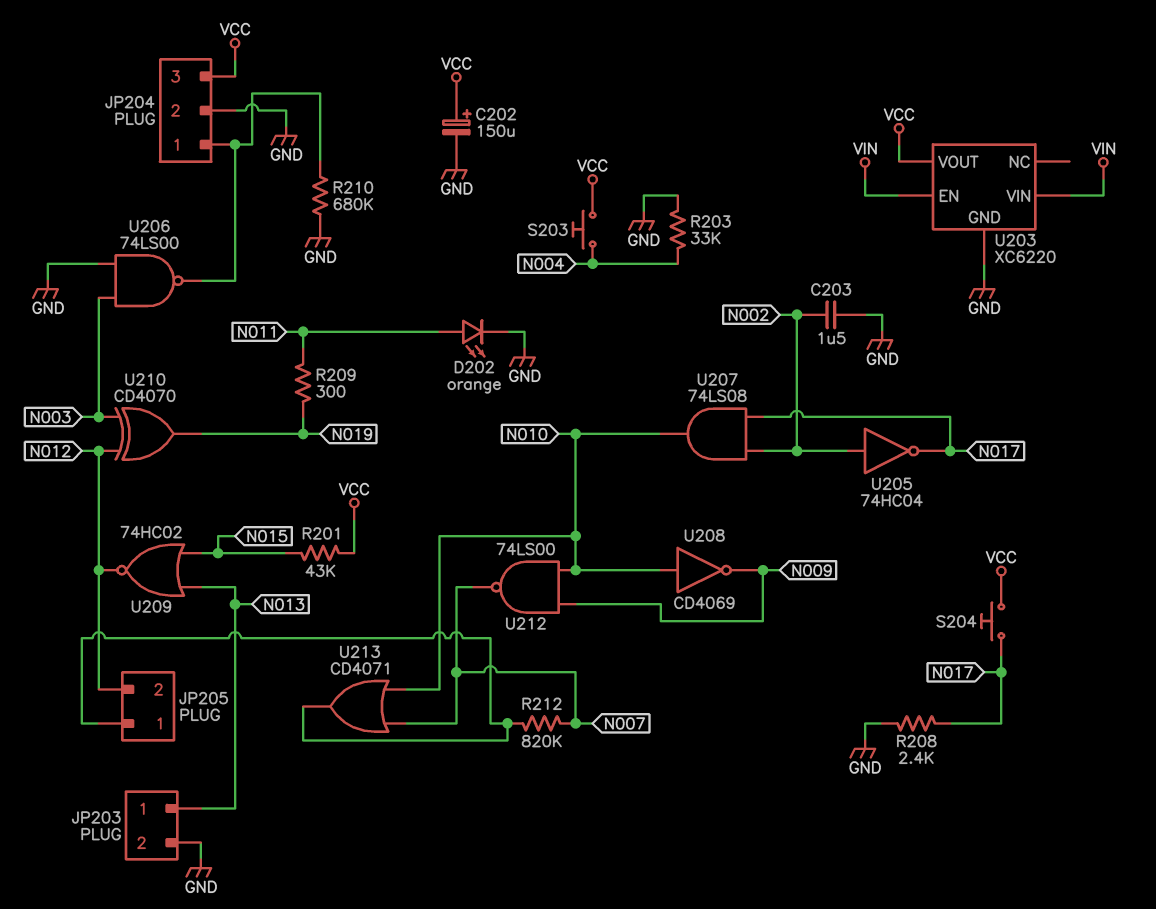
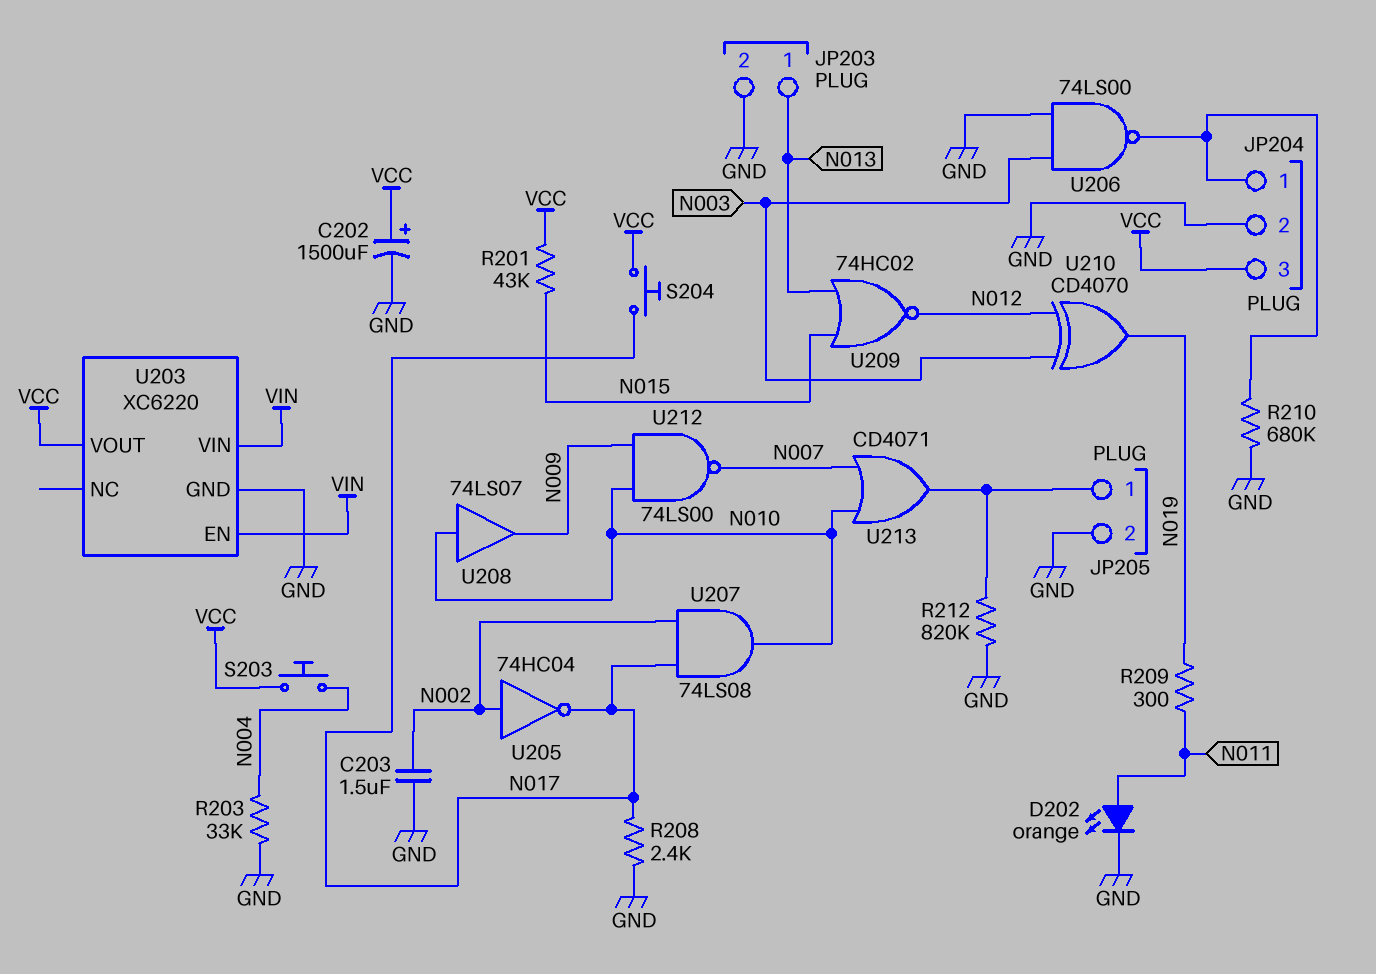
C202: 150uF (plus VCC, minus GND) -> 1500uF (plus VCC, minus GND)
JP205 pin 2: N012 -> GND
R212: 820k (JP205/1, N007) -> 820k (GND, JP205/1)
U208: NOT CD4069 (in N010, out N009) -> buffer 74LS07 (in N010, out N009)

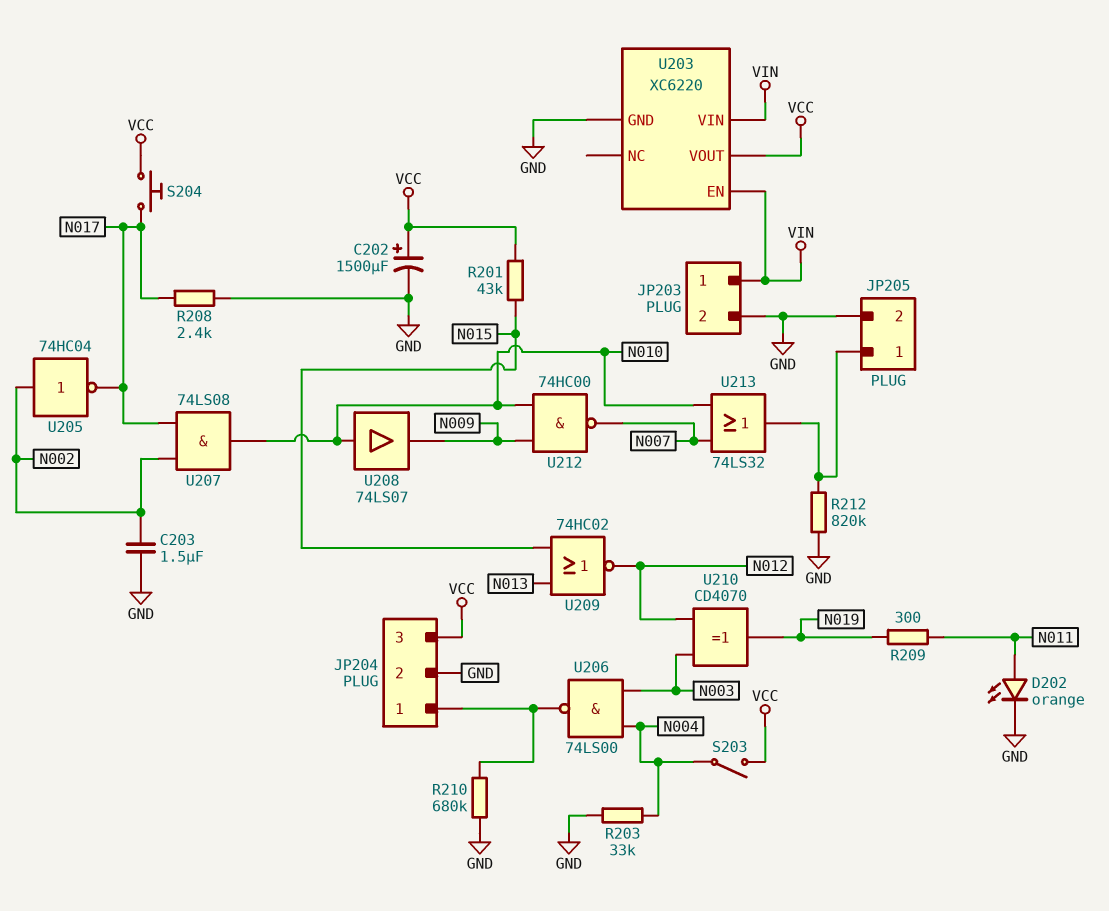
JP203 pin 1: N013 -> VIN
S203: button (N004, VCC) -> switch (N004, VCC)
U206: NAND 74LS00 (in GND, in N003, out JP204/1) -> NAND 74LS00 (in N003, in N004, out JP204/1)
U212: NAND 74LS00 (in N009, in N010, out N007) -> NAND 74HC00 (in N009, in N010, out N007)
U213: OR CD4071 (in N007, in N010, out JP205/1) -> OR 74LS32 (in N007, in N010, out JP205/1)

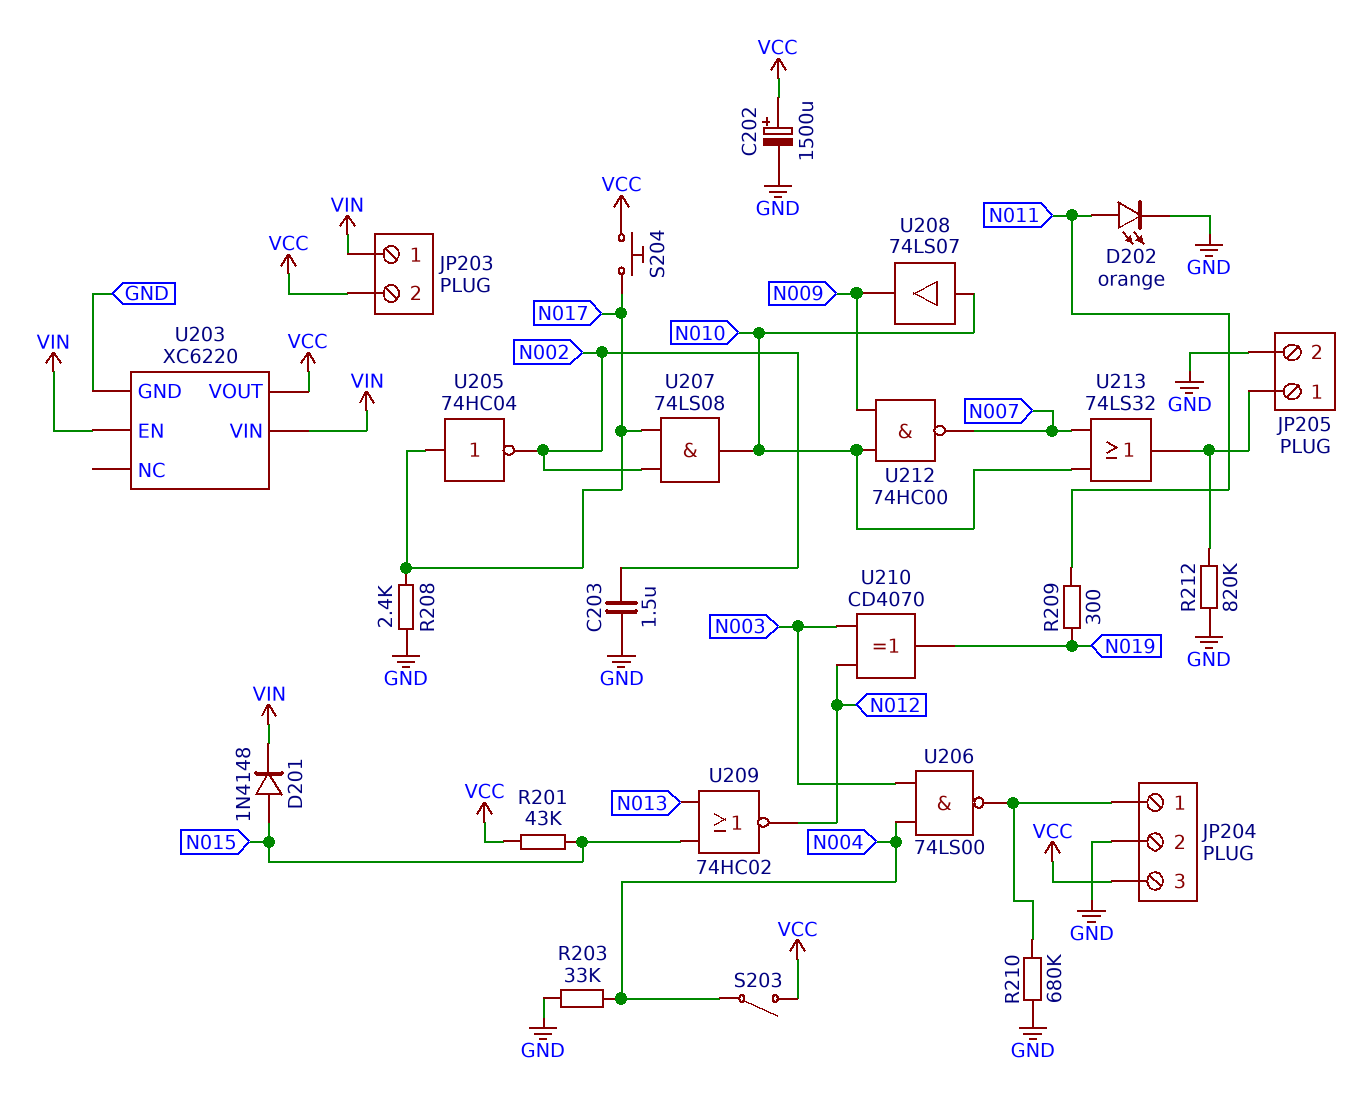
D201: none -> diode 1N4148 (A N015, K VIN)
JP203 pin 2: GND -> VCC
U205: NOT 74HC04 (in N002, out N017) -> NOT 74HC04 (in N017, out N002)

